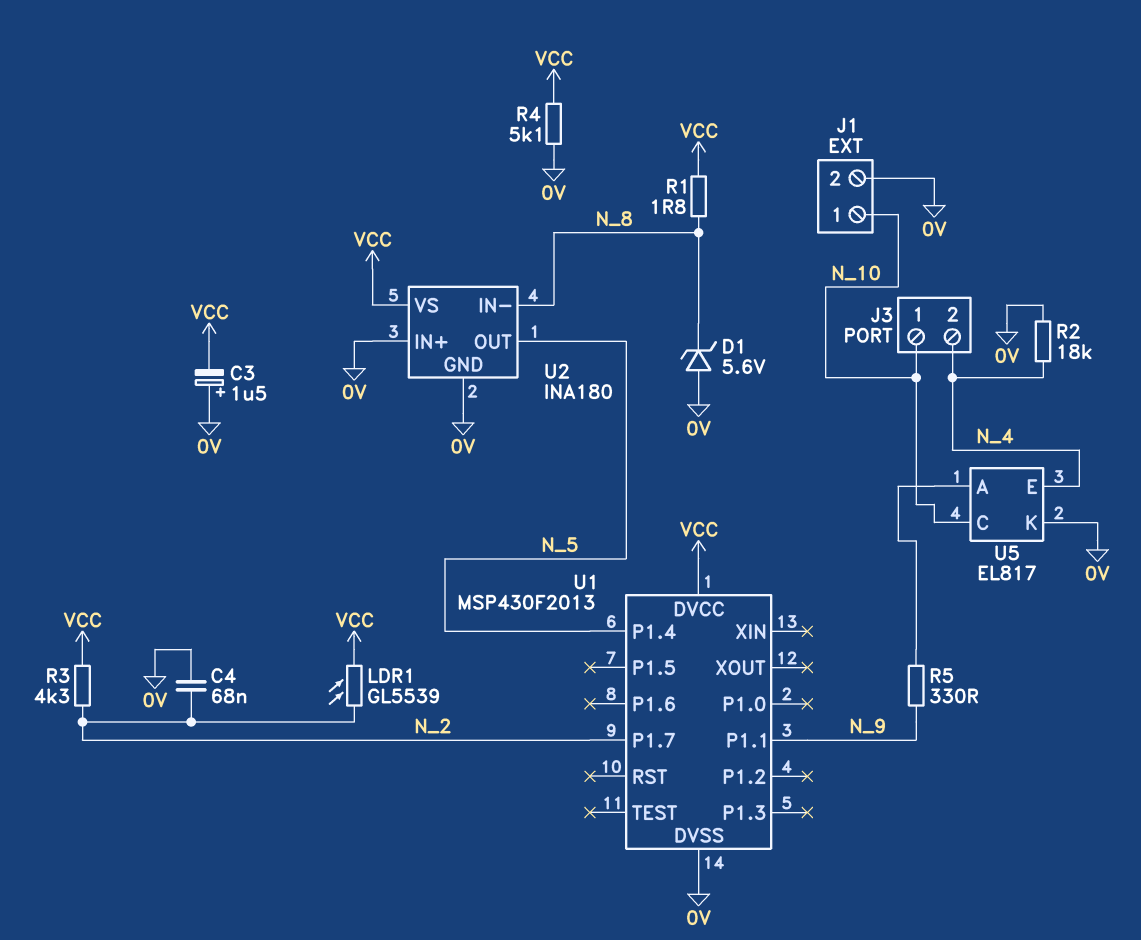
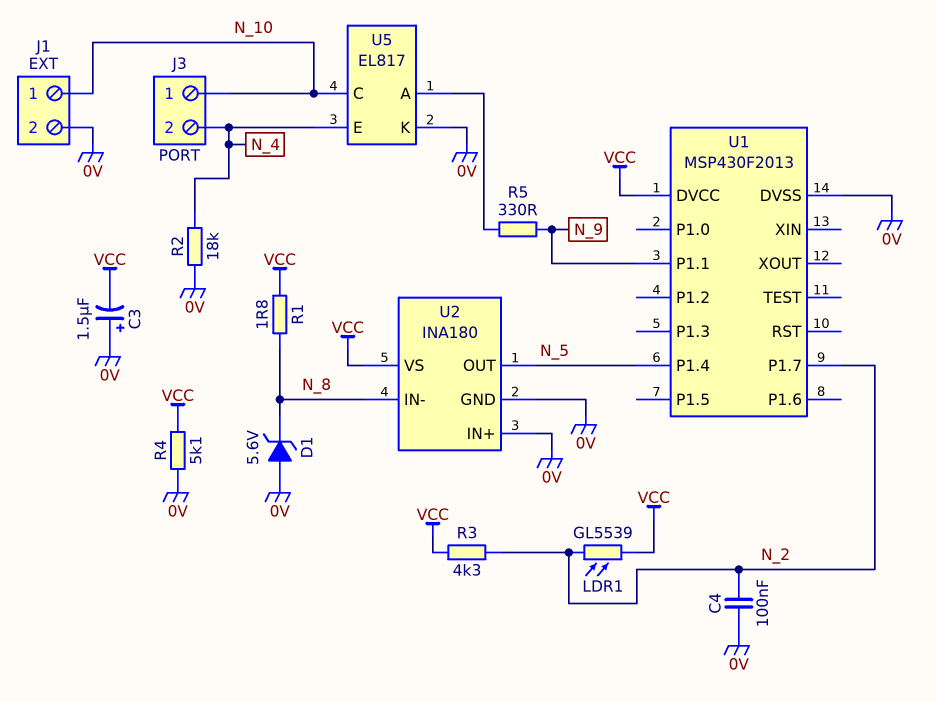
C4: 68nF (0V, N_2) -> 100nF (0V, N_2)

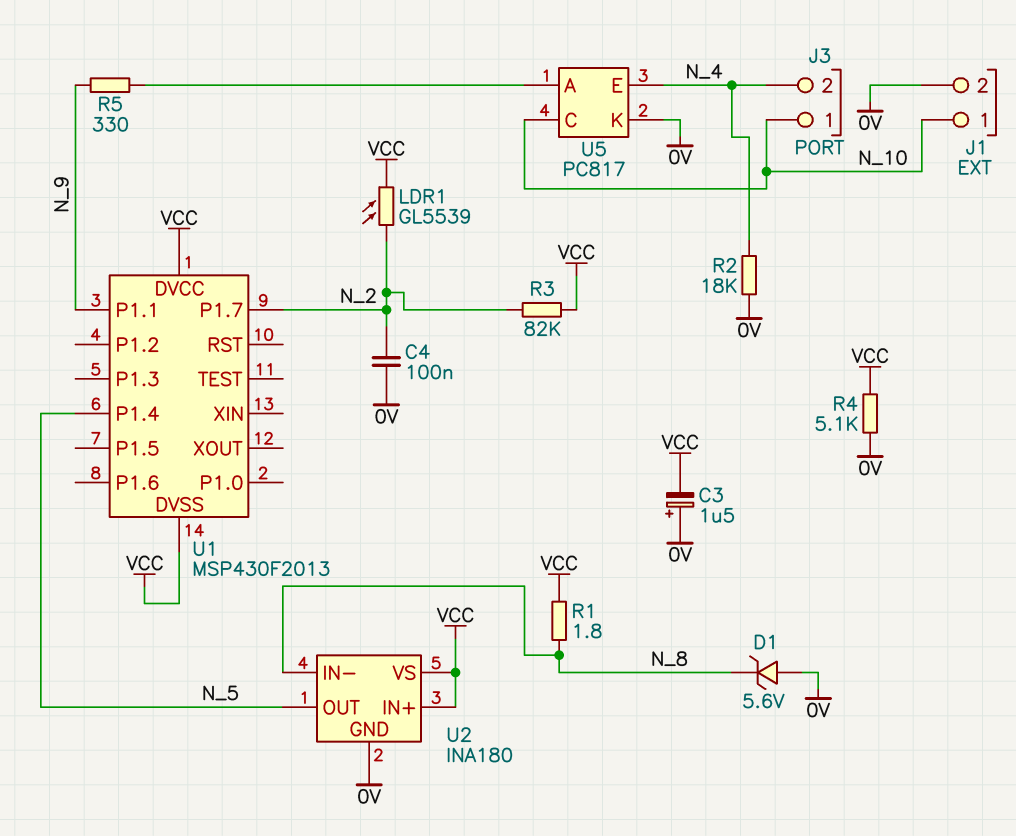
R3: 4.3k (N_2, VCC) -> 82k (N_2, VCC)
U1 pin DVSS: 0V -> VCC
U2 pin IN+: 0V -> VCC
U5: EL817 -> PC817

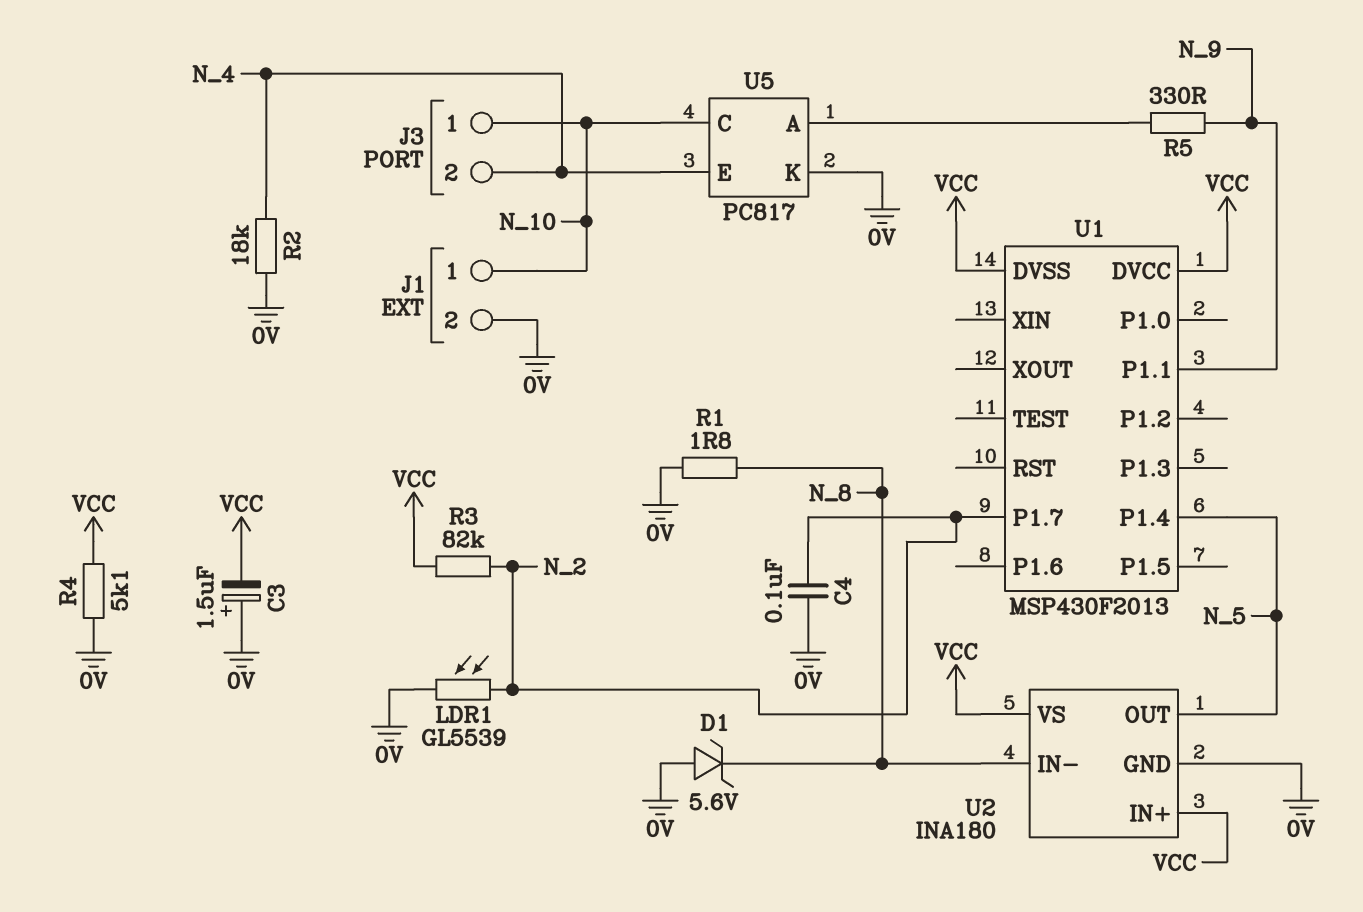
LDR1: GL5539 (N_2, VCC) -> GL5539 (0V, N_2)
R1: 1.8 (N_8, VCC) -> 1.8 (0V, N_8)

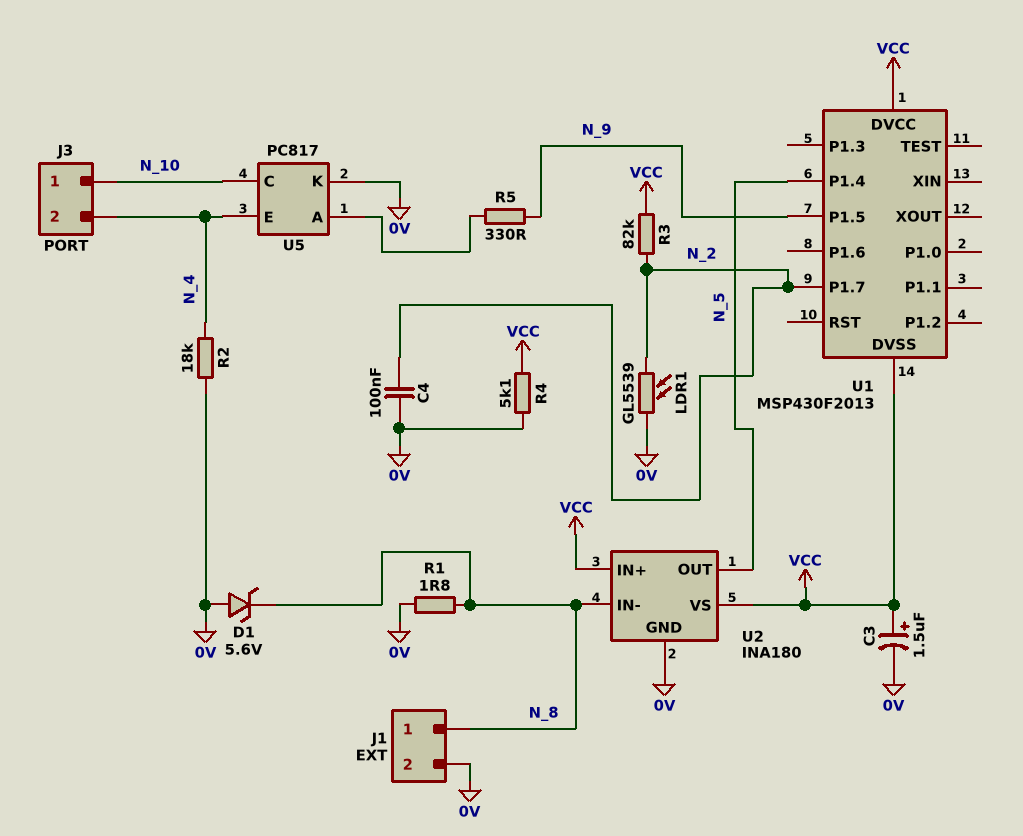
C3: 1.5uF (plus 0V, minus VCC) -> 1.5uF (plus VCC, minus 0V)
J1 pin 1: N_10 -> N_8
U1 pin P1.1: N_9 -> none
U1 pin P1.5: none -> N_9

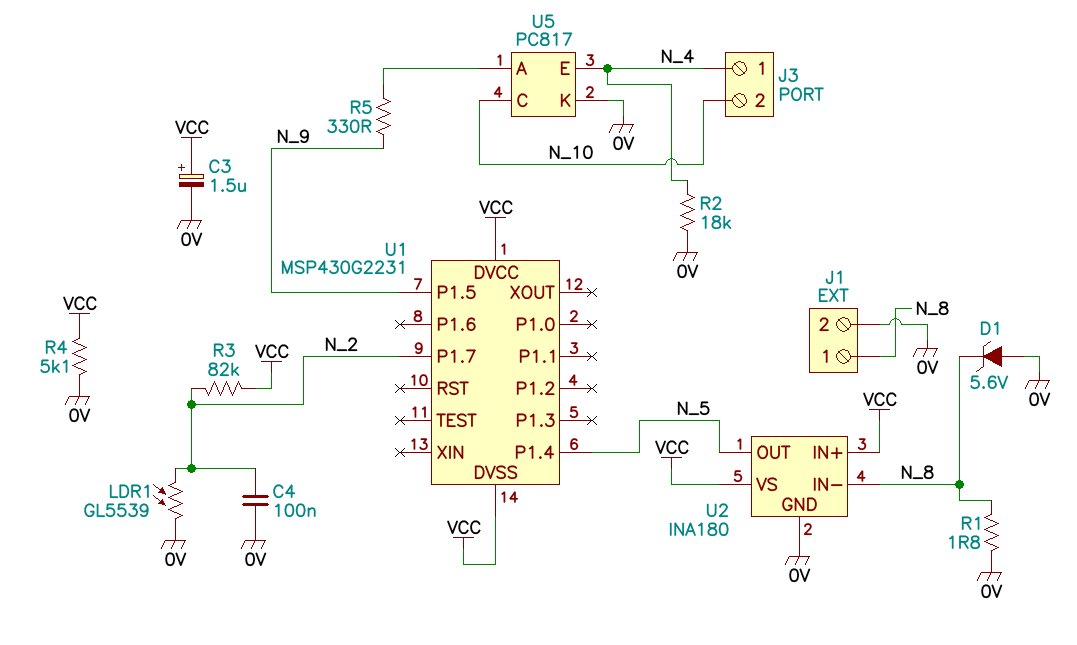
J3 pin 1: N_10 -> N_4
J3 pin 2: N_4 -> N_10
U1: MSP430F2013 -> MSP430G2231

